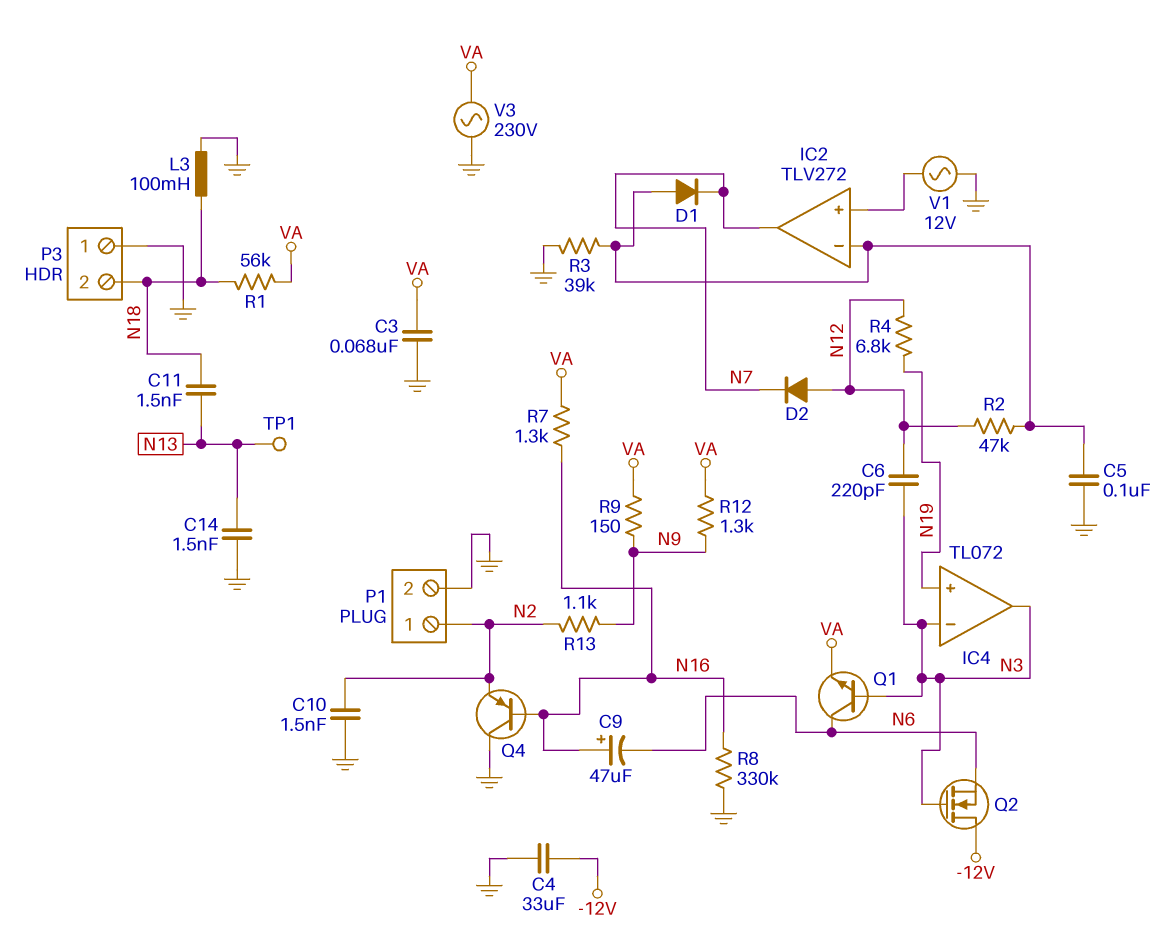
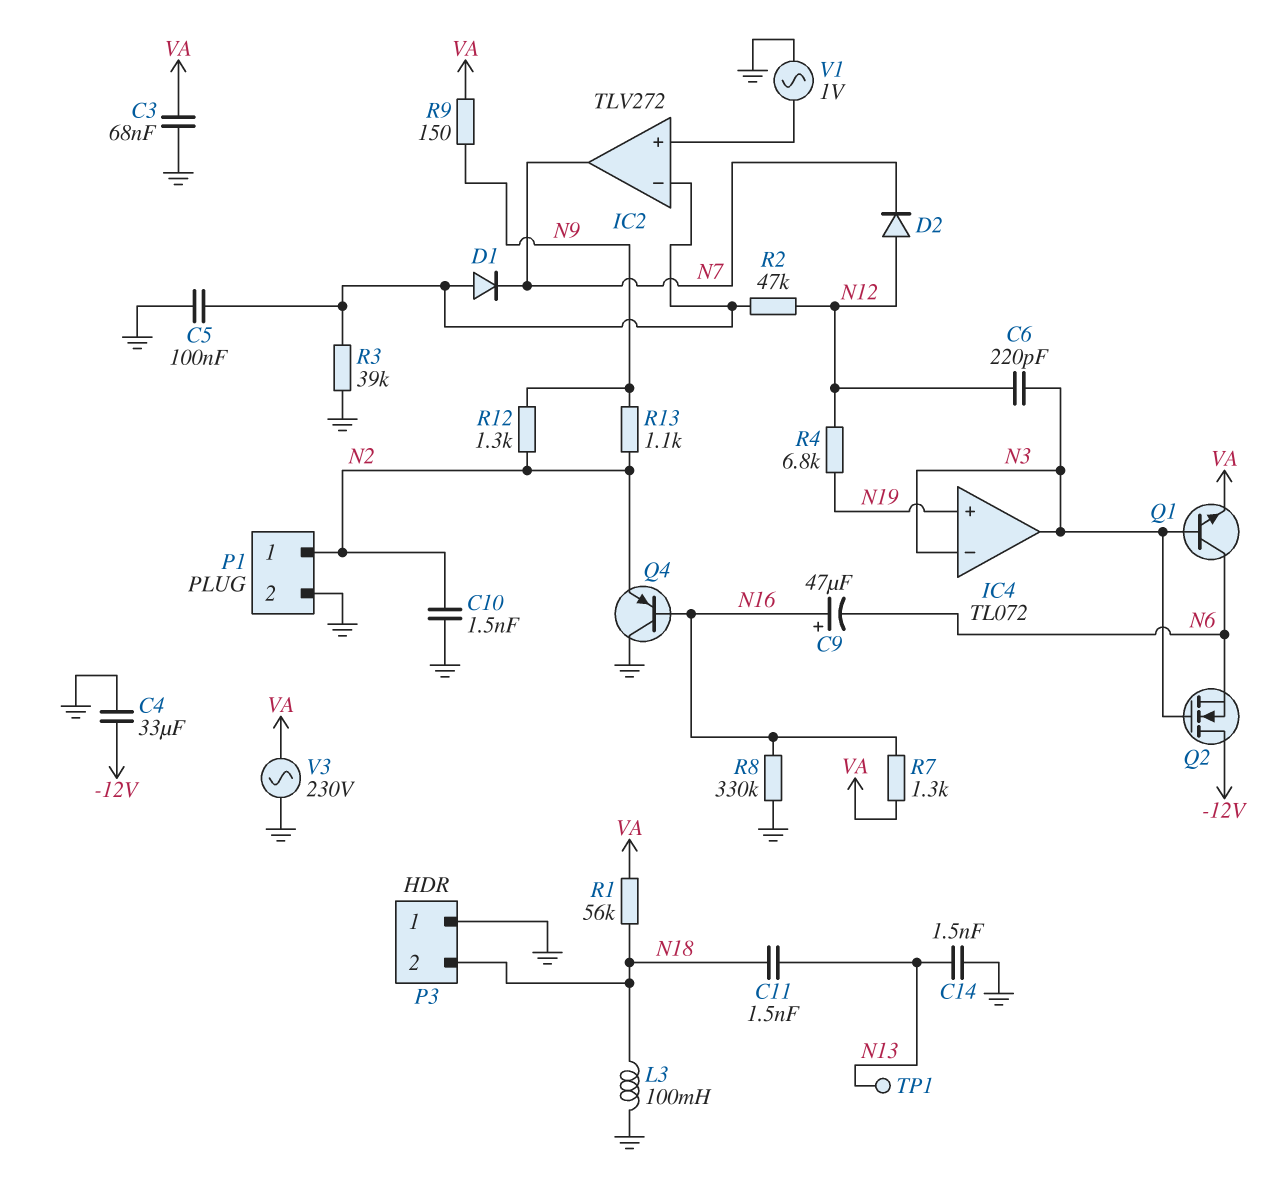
R12: 1.3k (N9, VA) -> 1.3k (N2, N9)
V1: AC 12V (GND, IC2/in+) -> AC 1V (GND, IC2/in+)

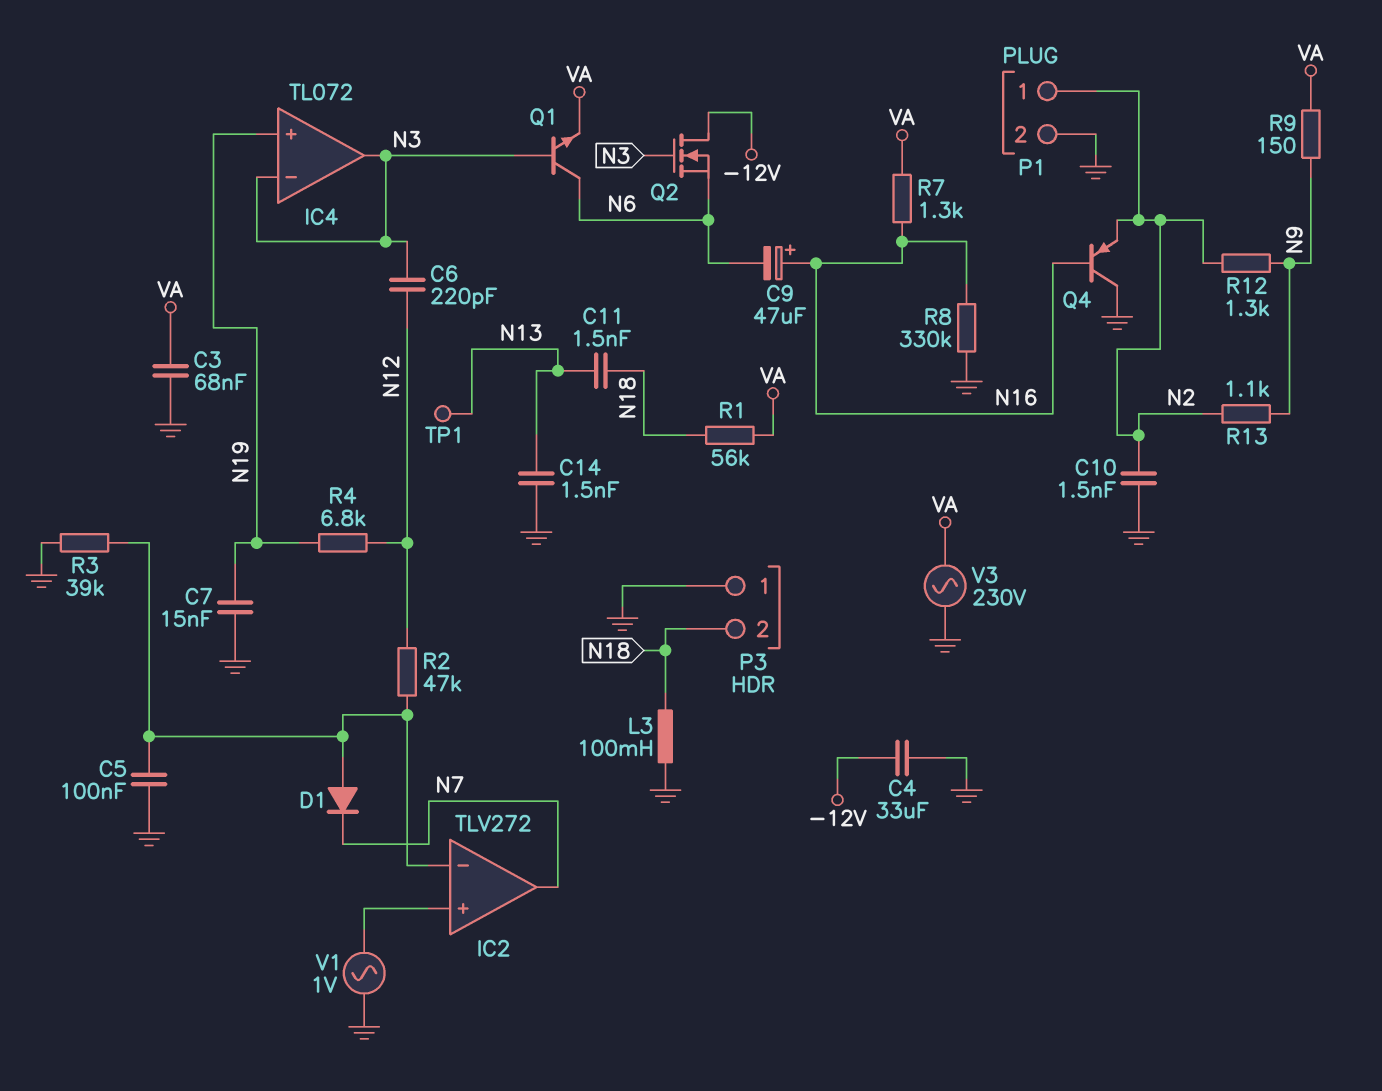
C7: none -> 15nF (GND, N19)
D2: diode (A N12, K N7) -> none

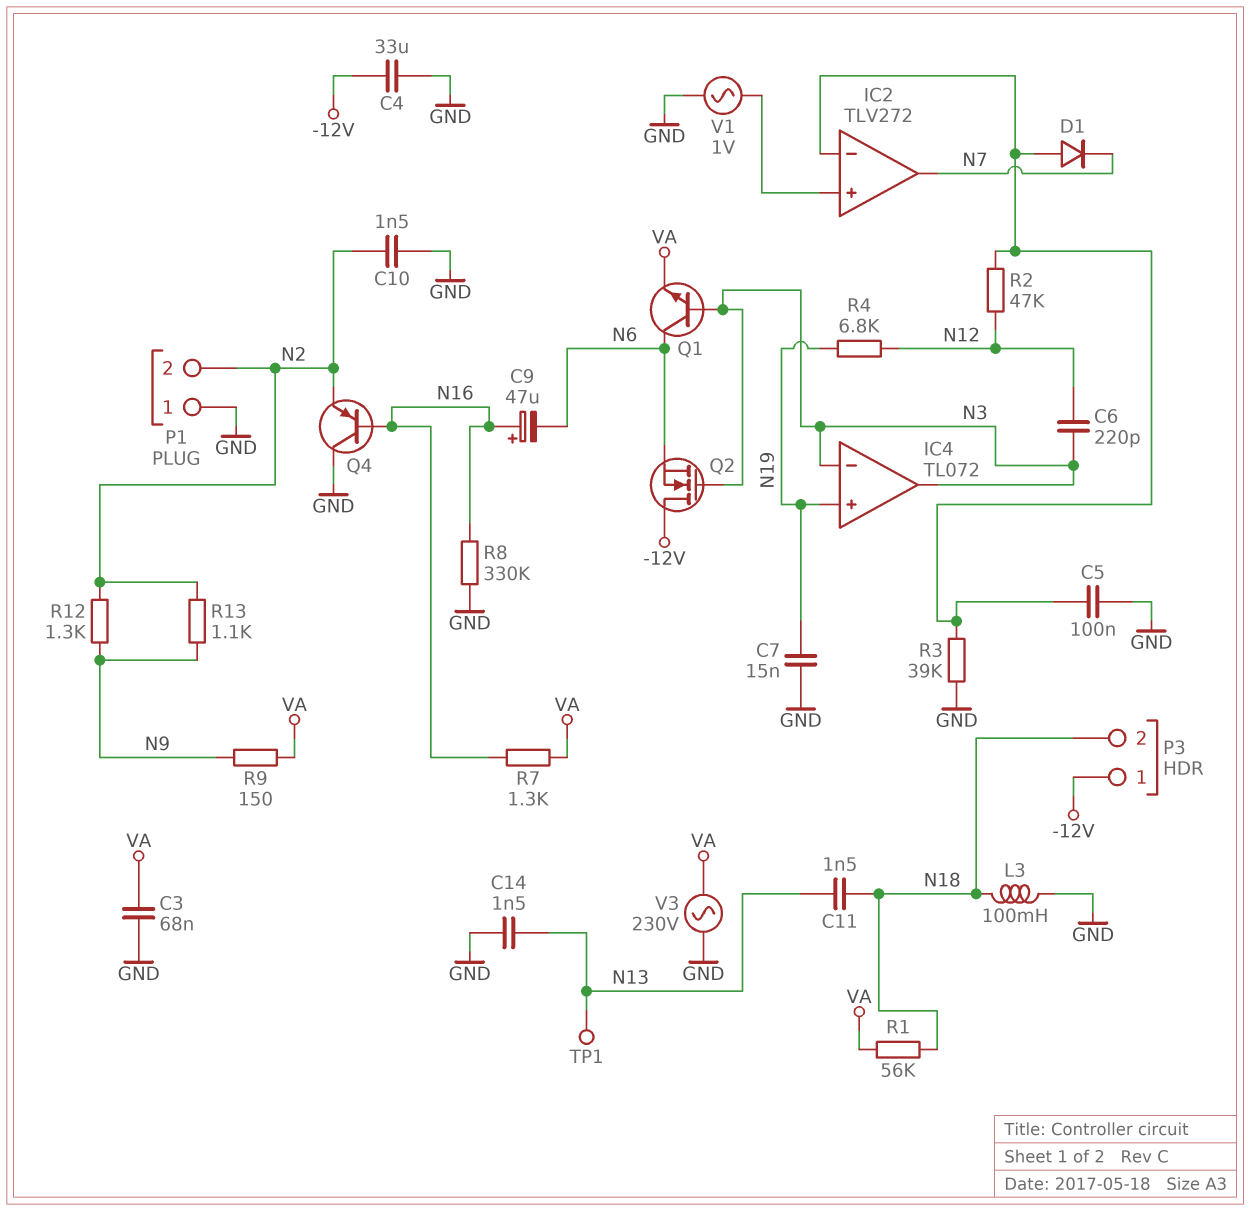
P1 pin 1: N2 -> GND
P1 pin 2: GND -> N2
P3 pin 1: GND -> -12V

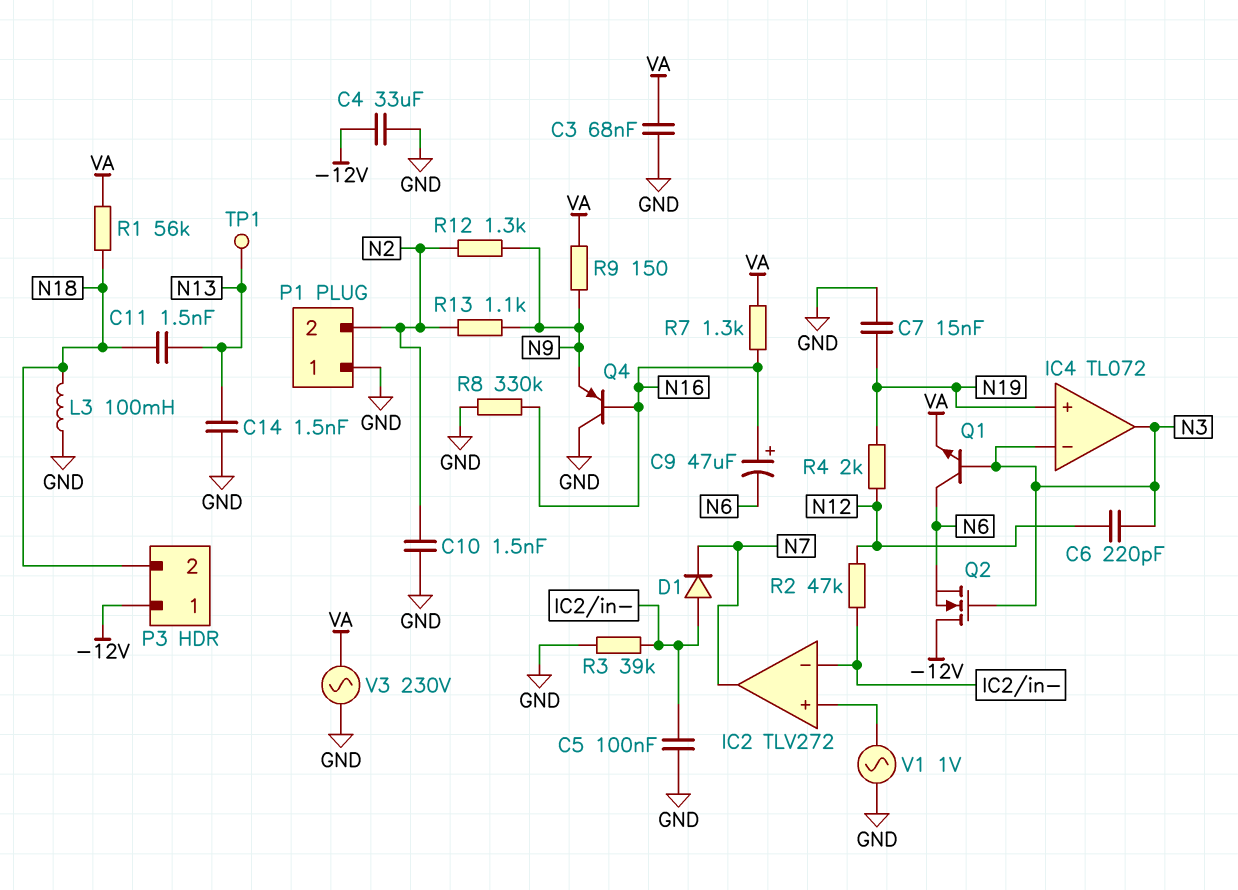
Q4: PNP (B N16, C GND, E N2) -> PNP (B N16, C GND, E N9)
R4: 6.8k (N12, N19) -> 2k (N12, N19)

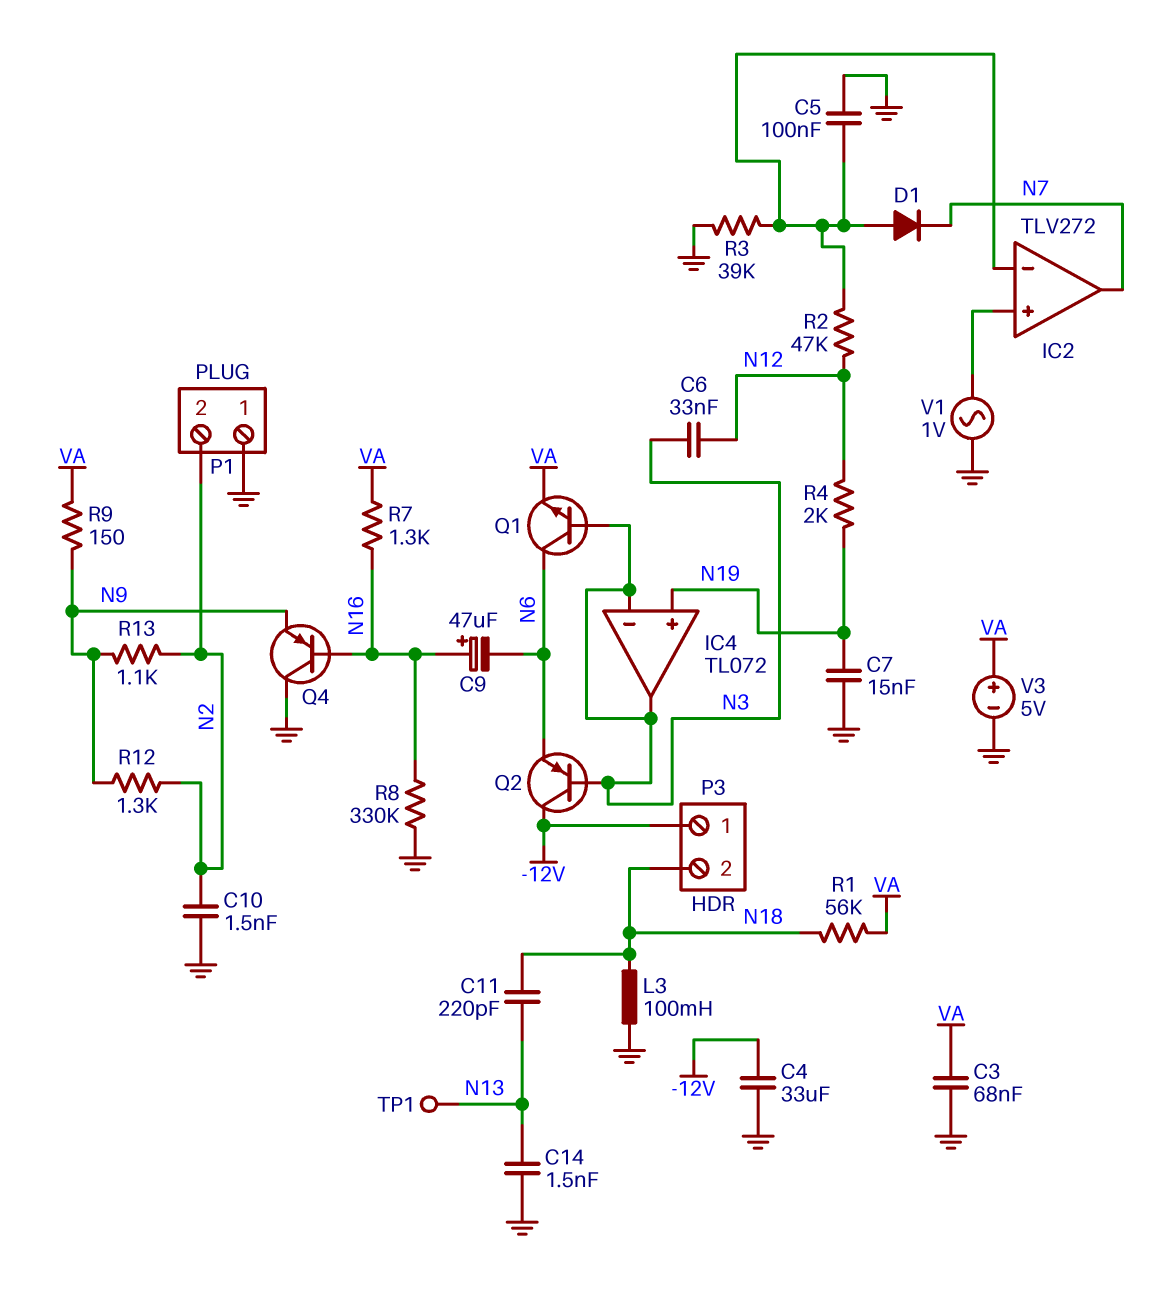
C6: 220pF (N3, N12) -> 33nF (N3, N12)
C11: 1.5nF (N13, N18) -> 220pF (N13, N18)
Q2: NMOS (G N3, D -12V, S N6) -> PNP (B N3, C -12V, E N6)
V3: AC 230V (GND, VA) -> 5V (plus VA, minus GND)

